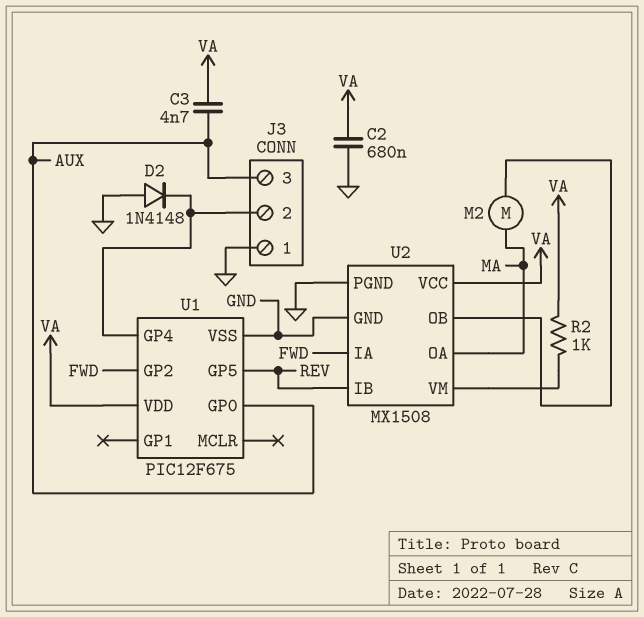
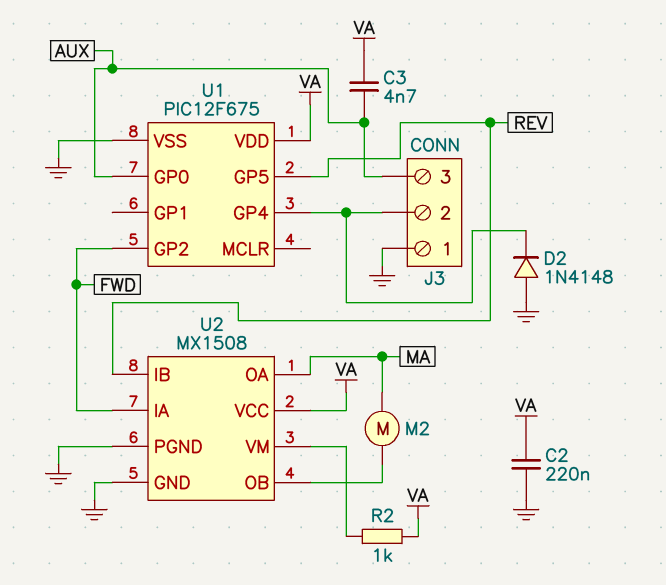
C2: 680nF (GND, VA) -> 220nF (GND, VA)

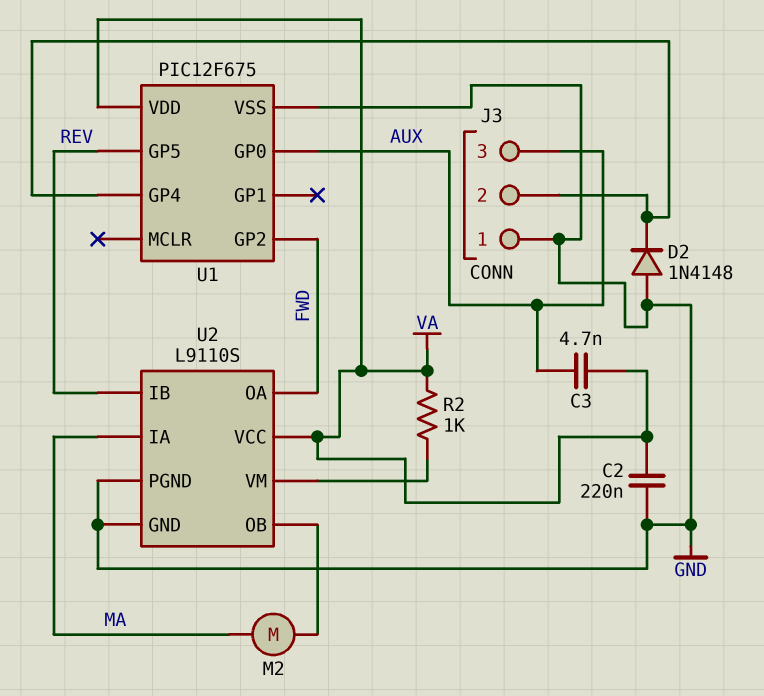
U2: MX1508 -> L9110S
U2 pin IA: FWD -> MA
U2 pin OA: MA -> FWD

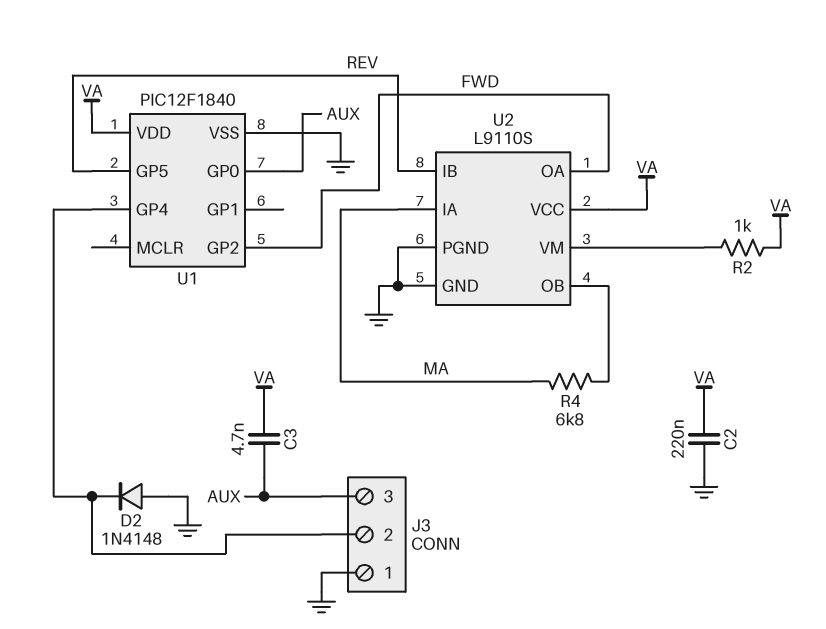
M2: motor (MA, U2/OB) -> none
R4: none -> 6.8k (MA, U2/OB)
U1: PIC12F675 -> PIC12F1840

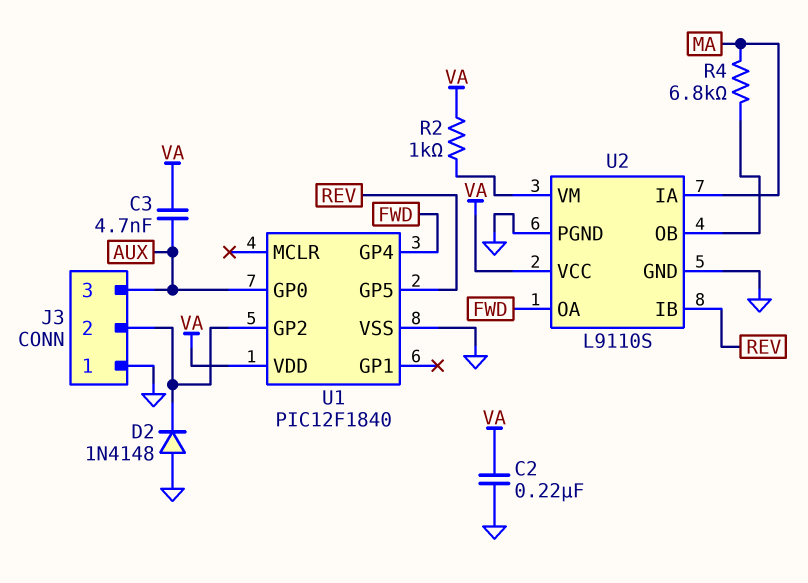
U1 pin GP2: FWD -> J3/2
U1 pin GP4: J3/2 -> FWD

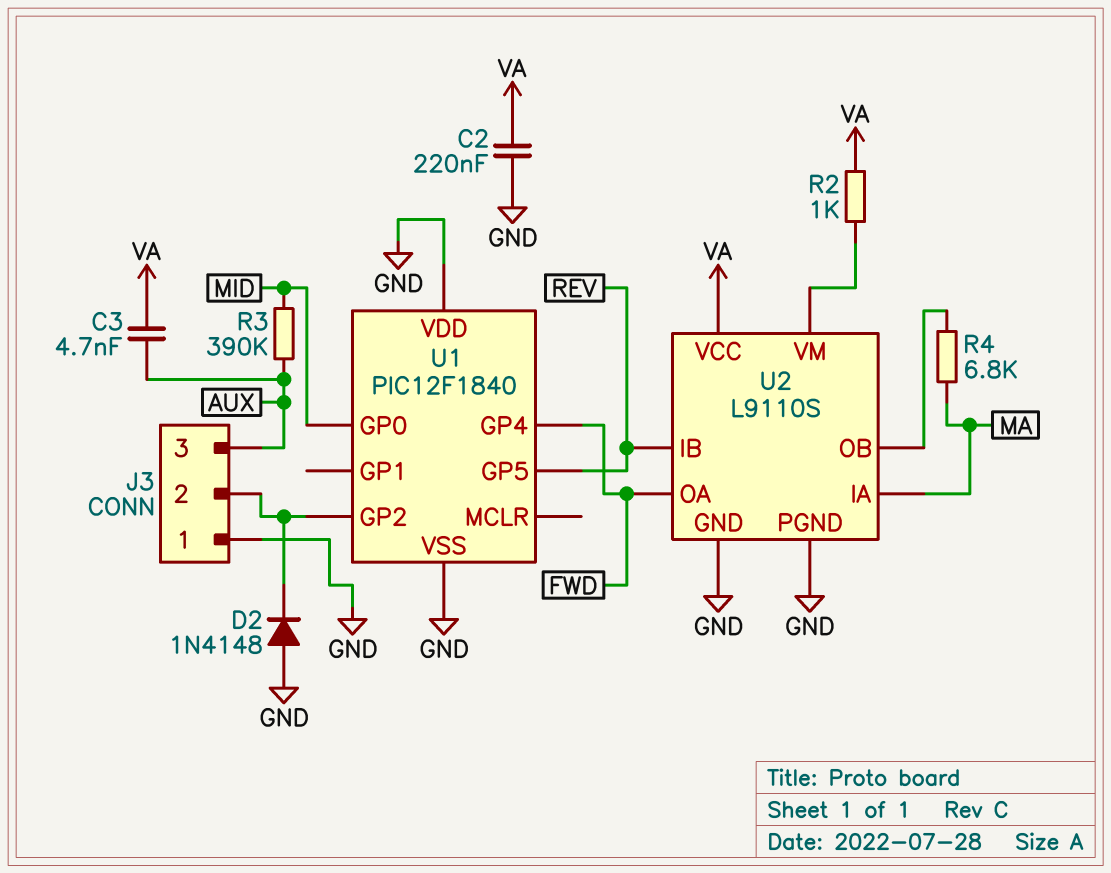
R3: none -> 390k (AUX, MID)
U1 pin GP0: AUX -> MID
U1 pin VDD: VA -> GND

